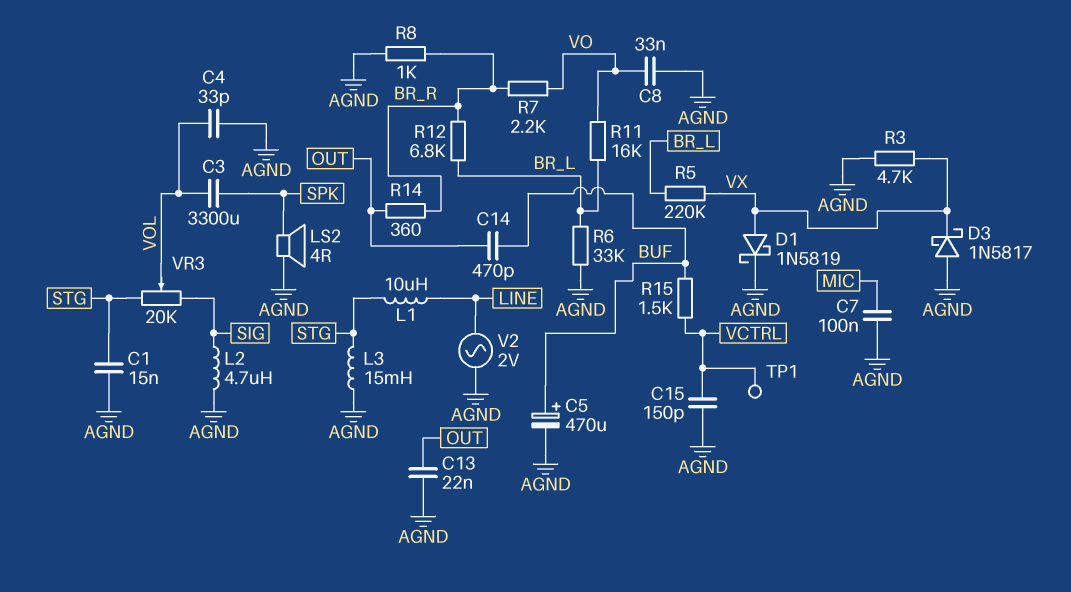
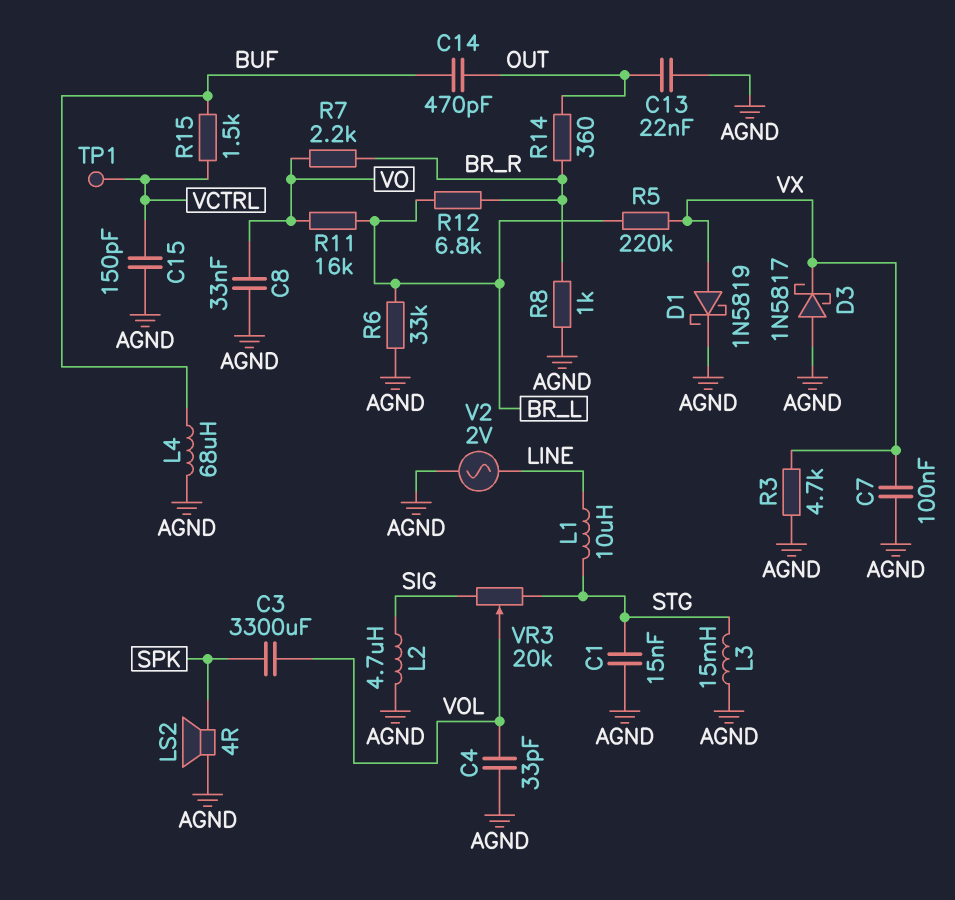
C5: 470uF (plus BUF, minus AGND) -> none
C7: 100nF (AGND, MIC) -> 100nF (AGND, VX)
L4: none -> 68uH (AGND, BUF)

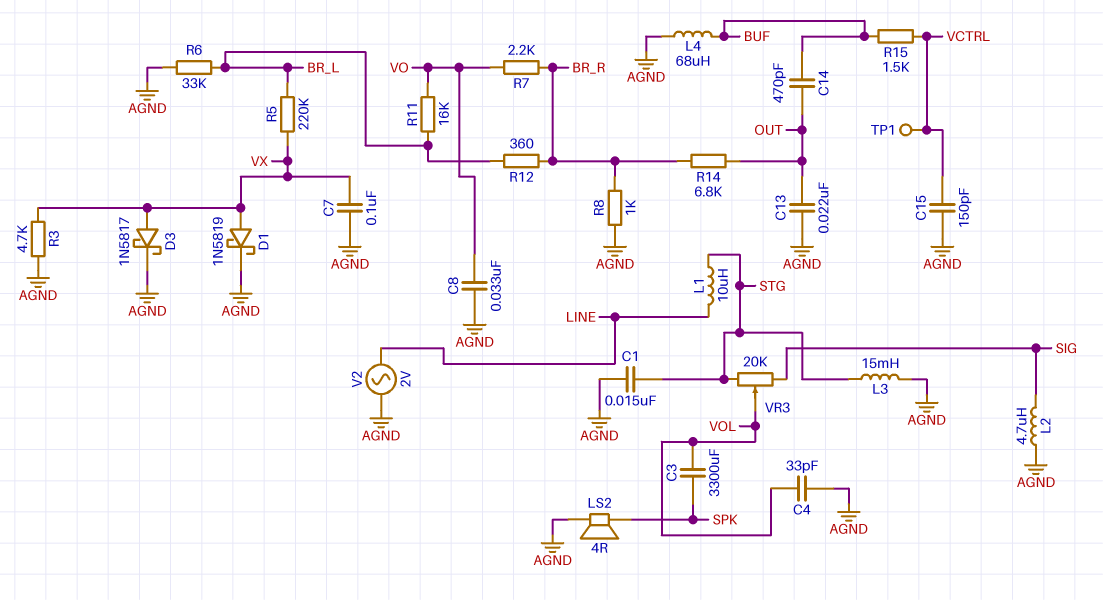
D3: schottky 1N5817 (A AGND, K VX) -> schottky 1N5817 (A VX, K AGND)
R12: 6.8k (BR_L, BR_R) -> 360 (BR_L, BR_R)
R14: 360 (BR_R, OUT) -> 6.8k (BR_R, OUT)

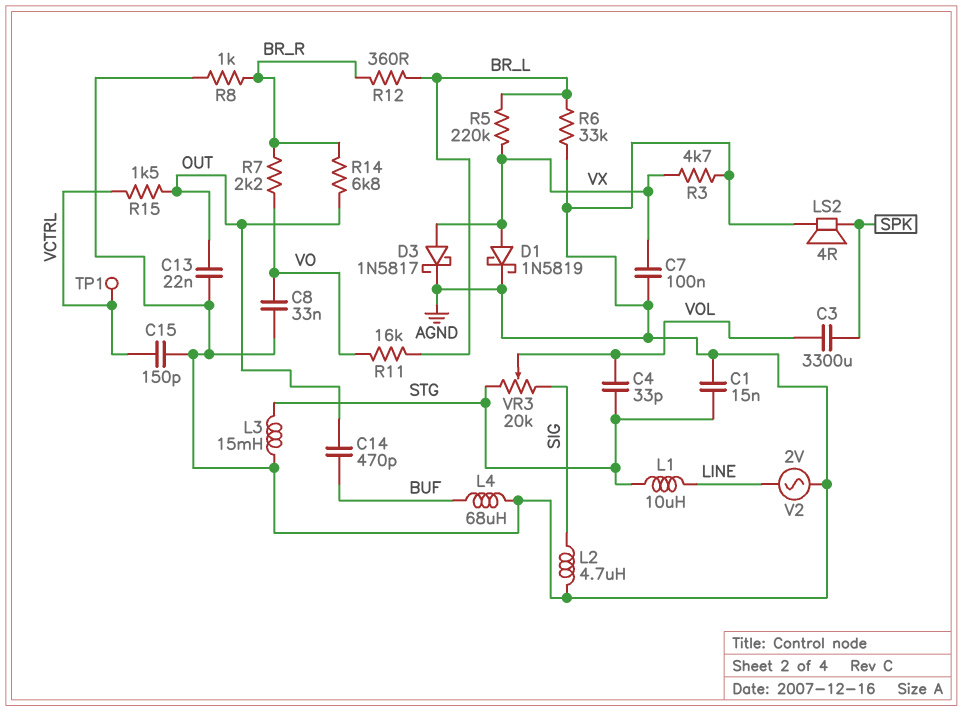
C4: 33pF (AGND, VOL) -> 33pF (STG, VOL)
R15: 1.5k (BUF, VCTRL) -> 1.5k (OUT, VCTRL)

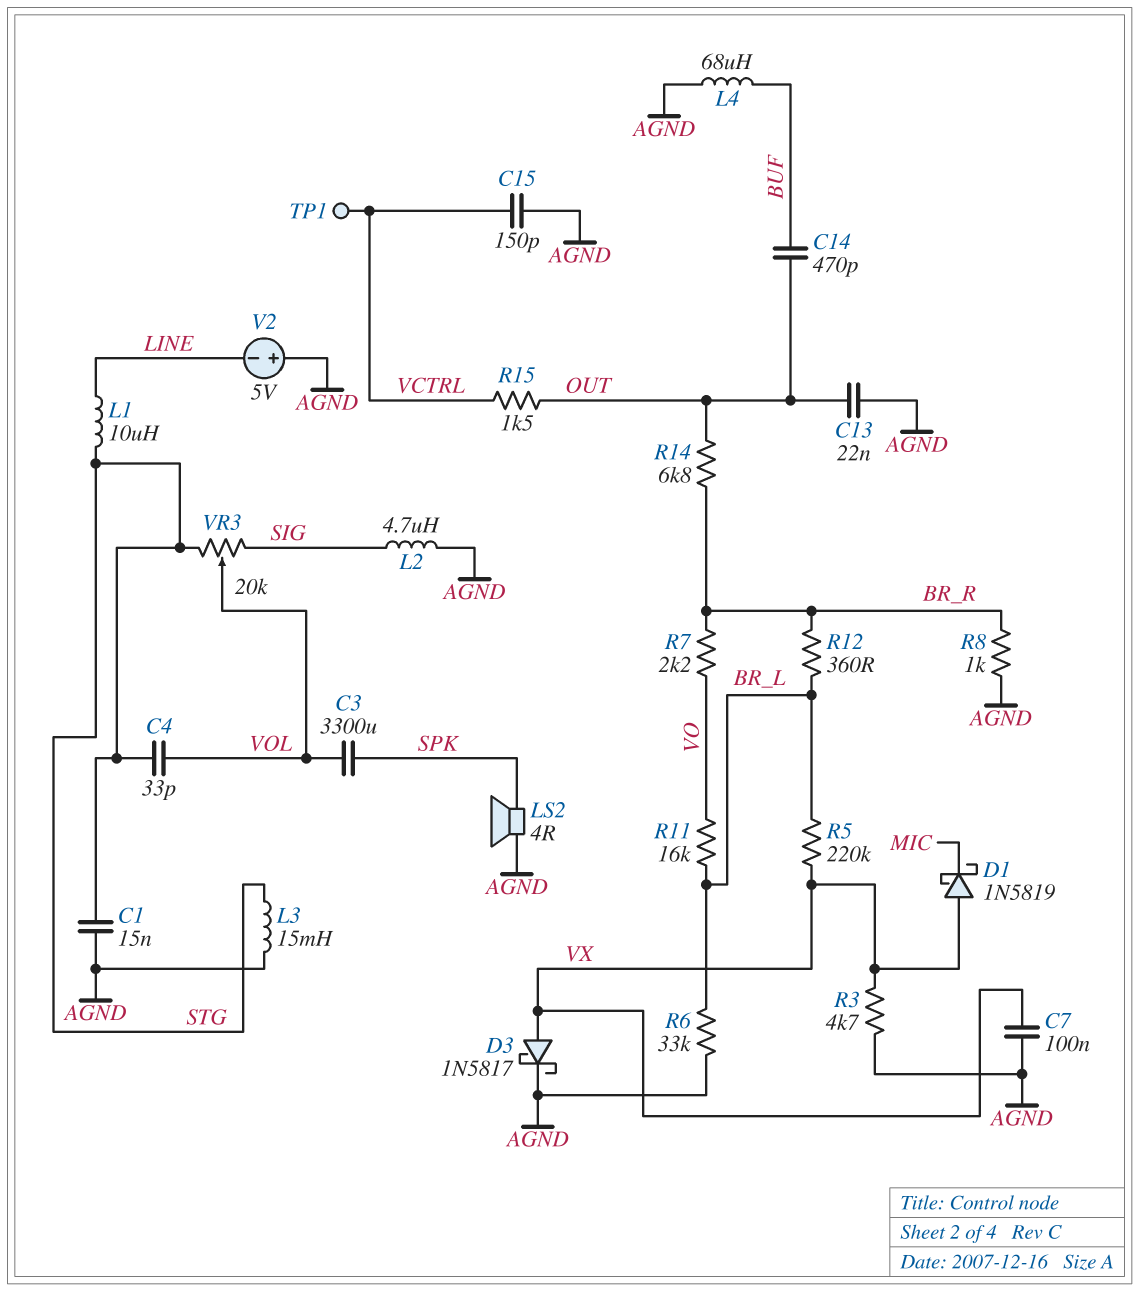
C8: 33nF (AGND, VO) -> none
D1: schottky 1N5819 (A VX, K AGND) -> schottky 1N5819 (A VX, K MIC)
V2: AC 2V (AGND, LINE) -> 5V (plus AGND, minus LINE)

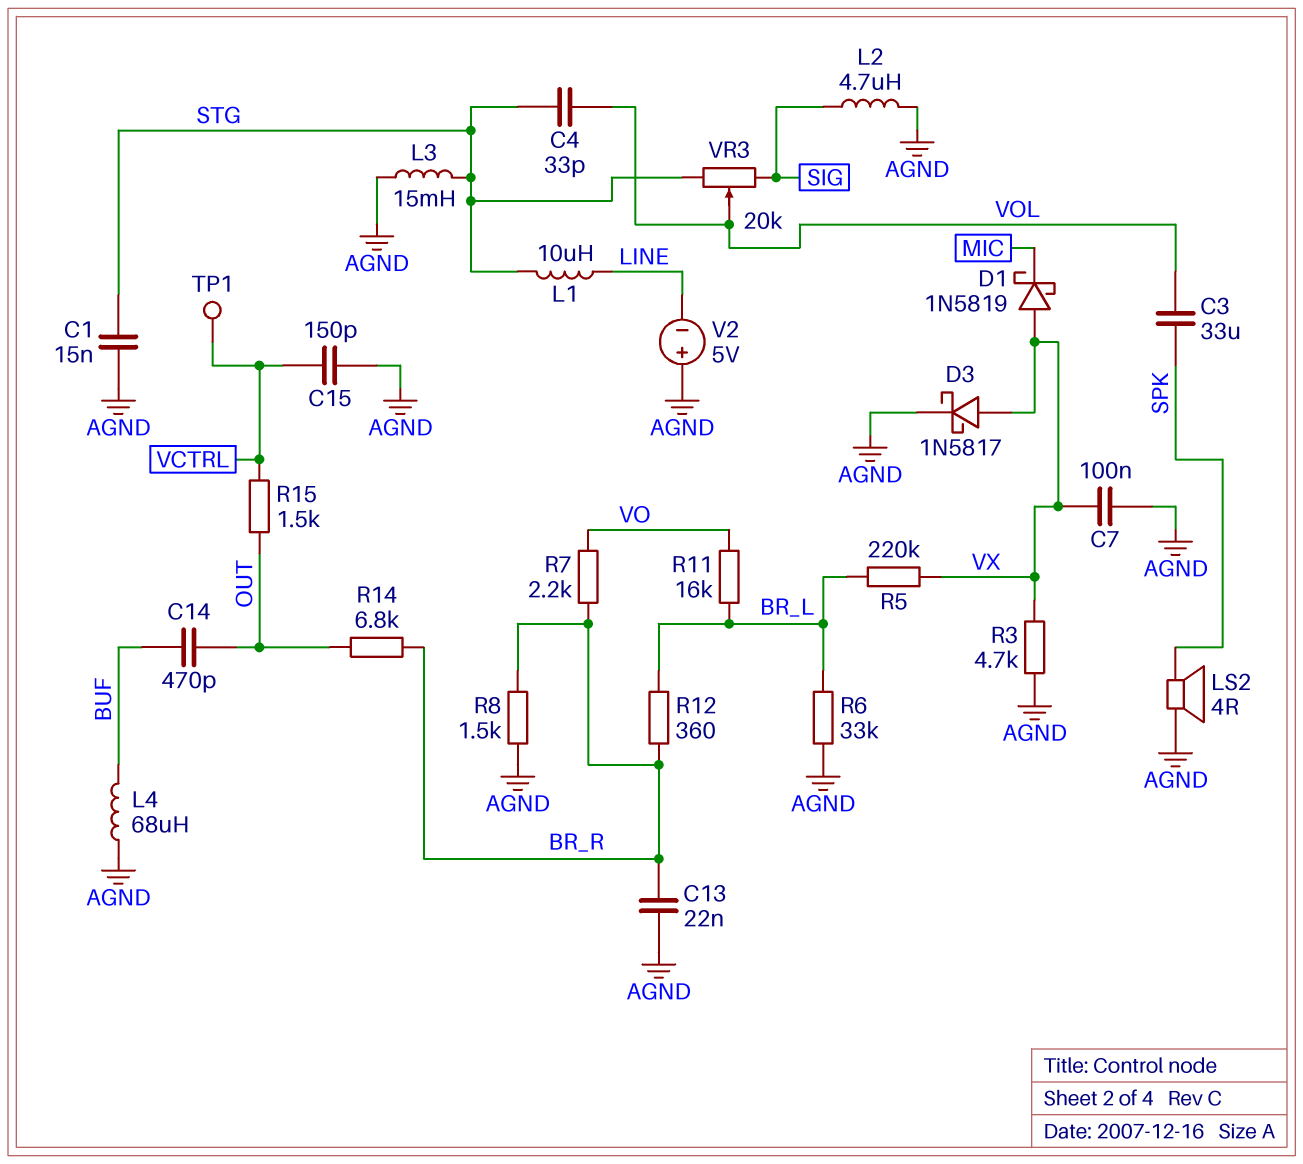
C3: 3300uF (SPK, VOL) -> 33uF (SPK, VOL)
C13: 22nF (AGND, OUT) -> 22nF (AGND, BR_R)
R8: 1k (AGND, BR_R) -> 1.5k (AGND, BR_R)

